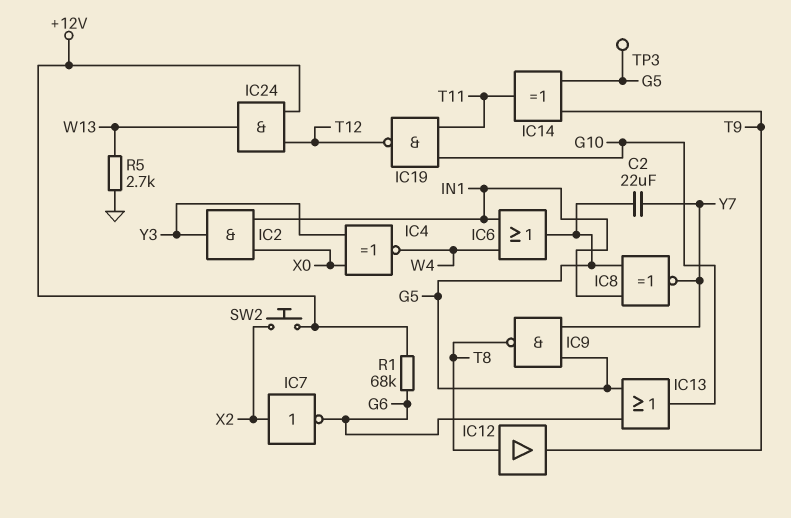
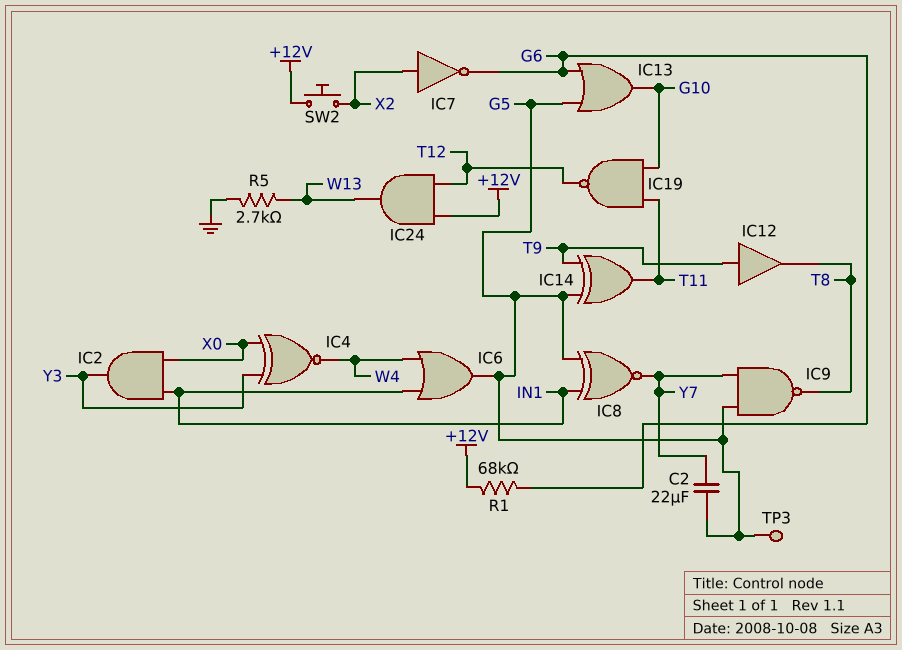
IC12: buffer (in T8, out T9) -> buffer (in T9, out T8)

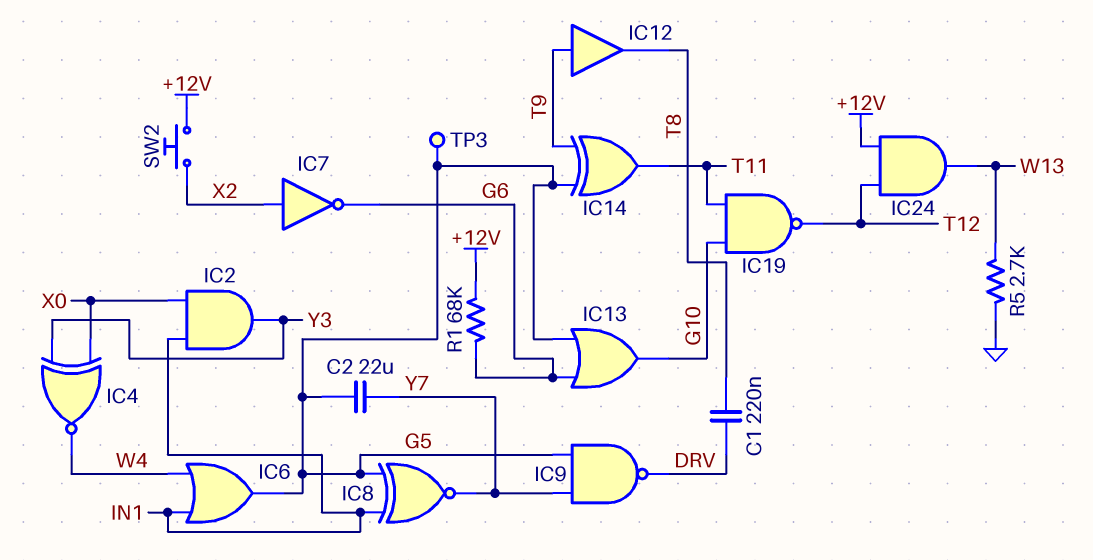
C1: none -> 220nF (DRV, T8)
IC9: NAND (in G5, in Y7, out T8) -> NAND (in G5, in Y7, out DRV)

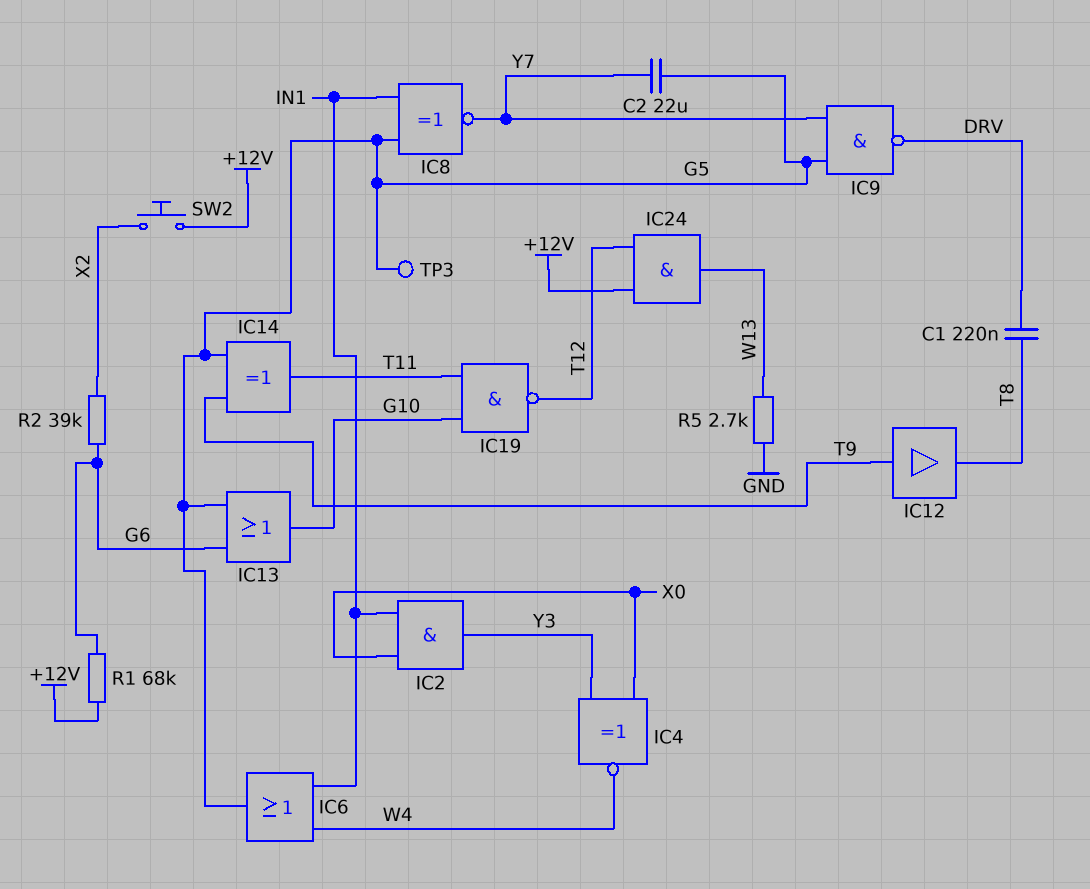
IC7: NOT (in X2, out G6) -> none
R2: none -> 39k (G6, X2)

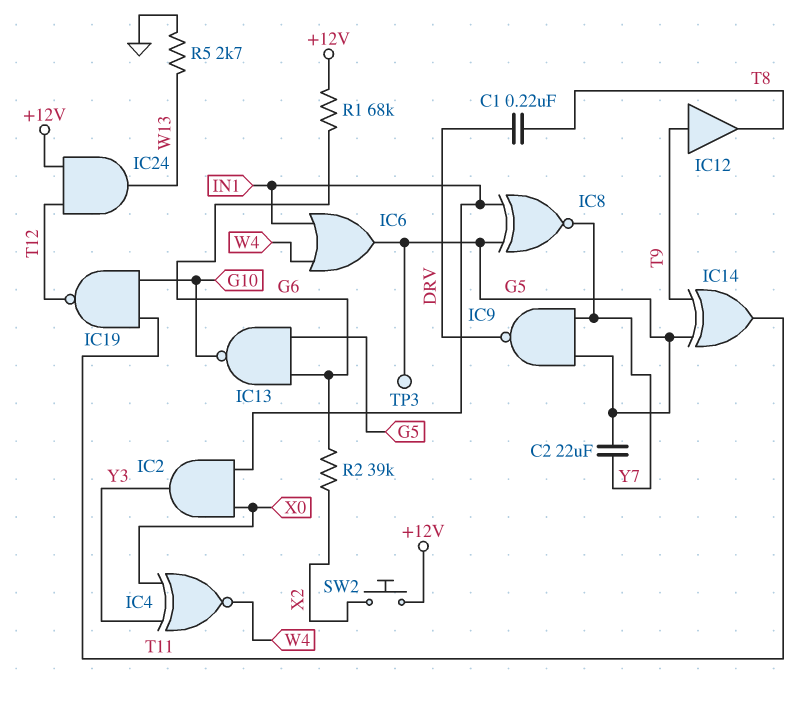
IC13: OR (in G5, in G6, out G10) -> NAND (in G5, in G6, out G10)

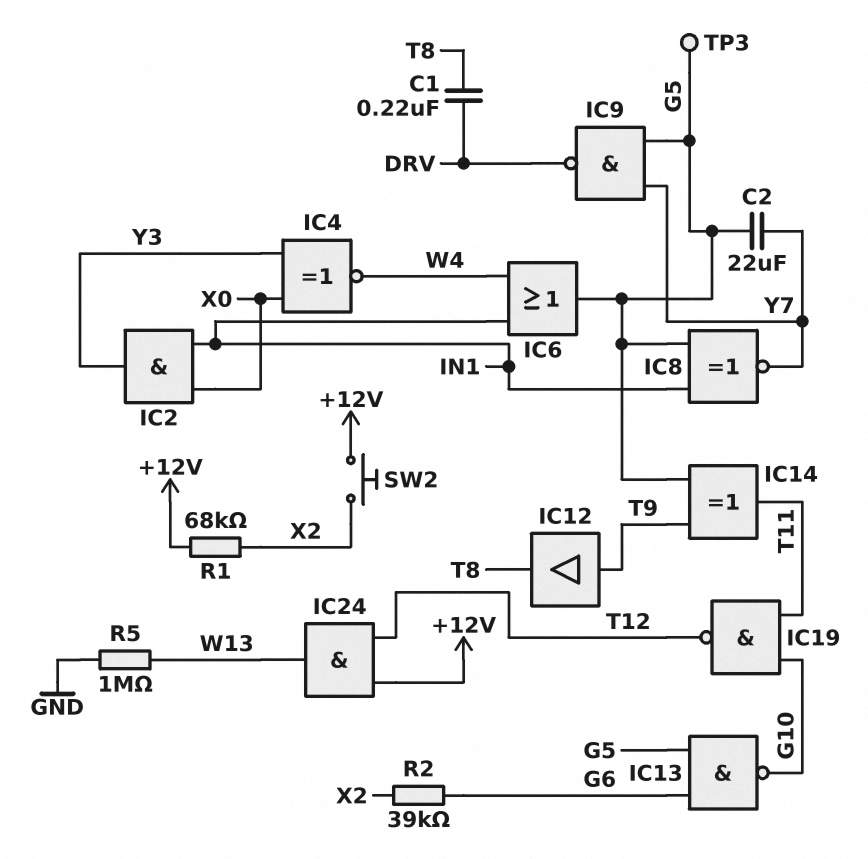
R1: 68k (+12V, G6) -> 68k (+12V, X2)
R5: 2.7k (GND, W13) -> 1M (GND, W13)

